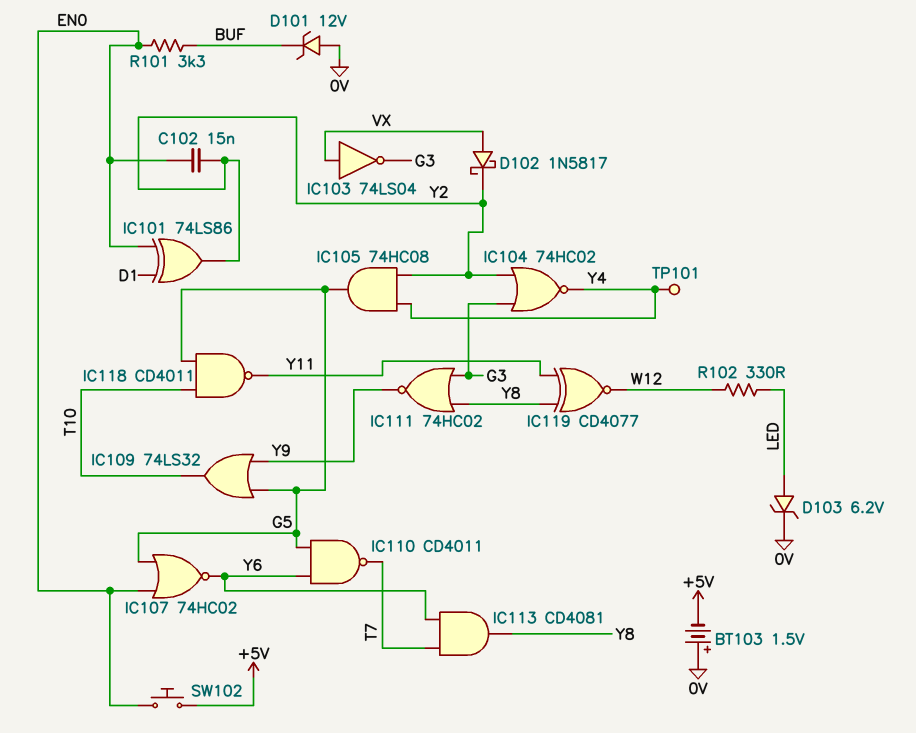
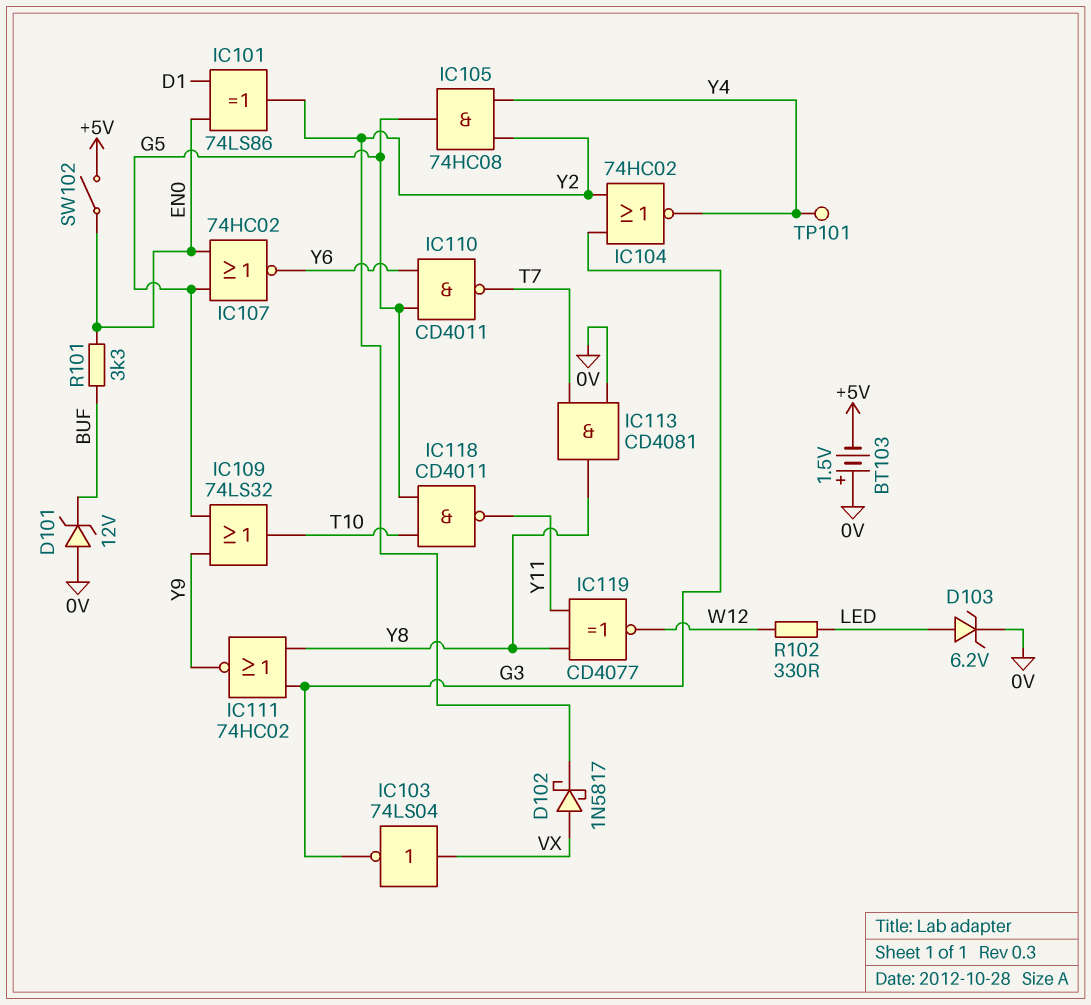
C102: 15nF (EN0, Y2) -> none
IC113: AND CD4081 (in T7, in Y6, out Y8) -> AND CD4081 (in 0V, in T7, out Y8)
SW102: button (+5V, EN0) -> switch (+5V, EN0)

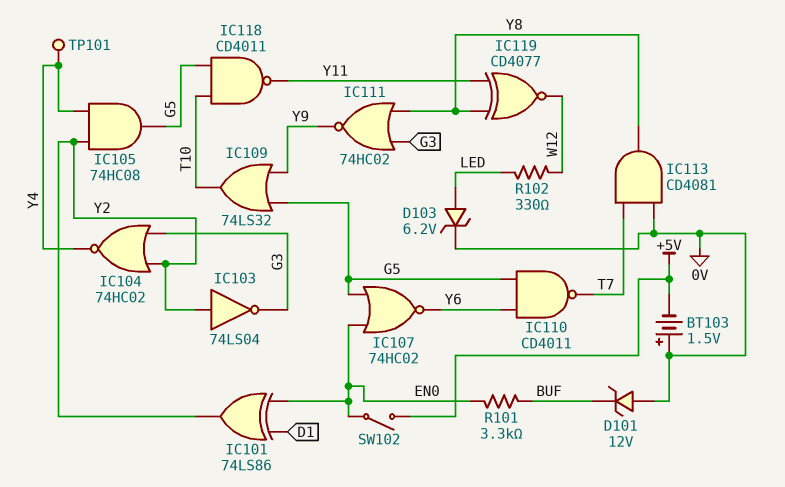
D102: schottky 1N5817 (A VX, K Y2) -> none
IC103: NOT 74LS04 (in VX, out G3) -> NOT 74LS04 (in Y2, out G3)

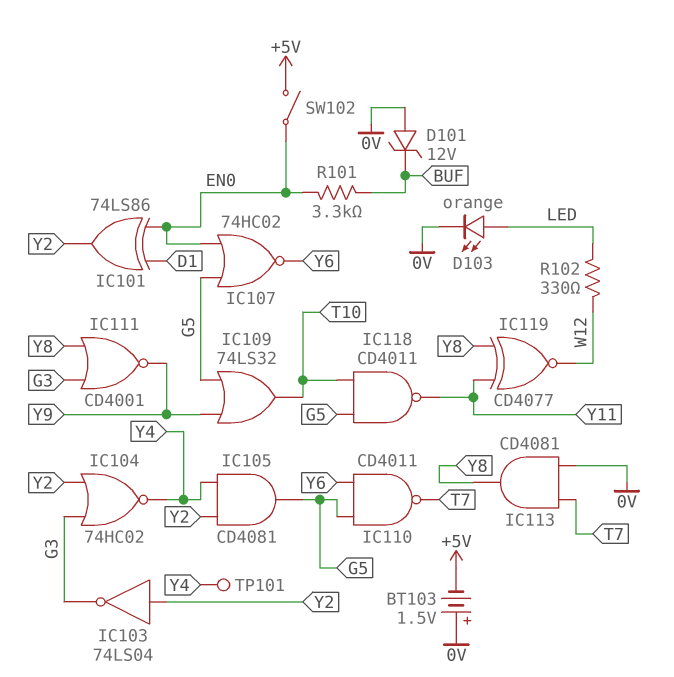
D103: zener 6.2V (A LED, K 0V) -> LED orange (A LED, K 0V)
IC105: AND 74HC08 (in Y2, in Y4, out G5) -> AND CD4081 (in Y2, in Y4, out G5)
IC111: NOR 74HC02 (in G3, in Y8, out Y9) -> NOR CD4001 (in G3, in Y8, out Y9)

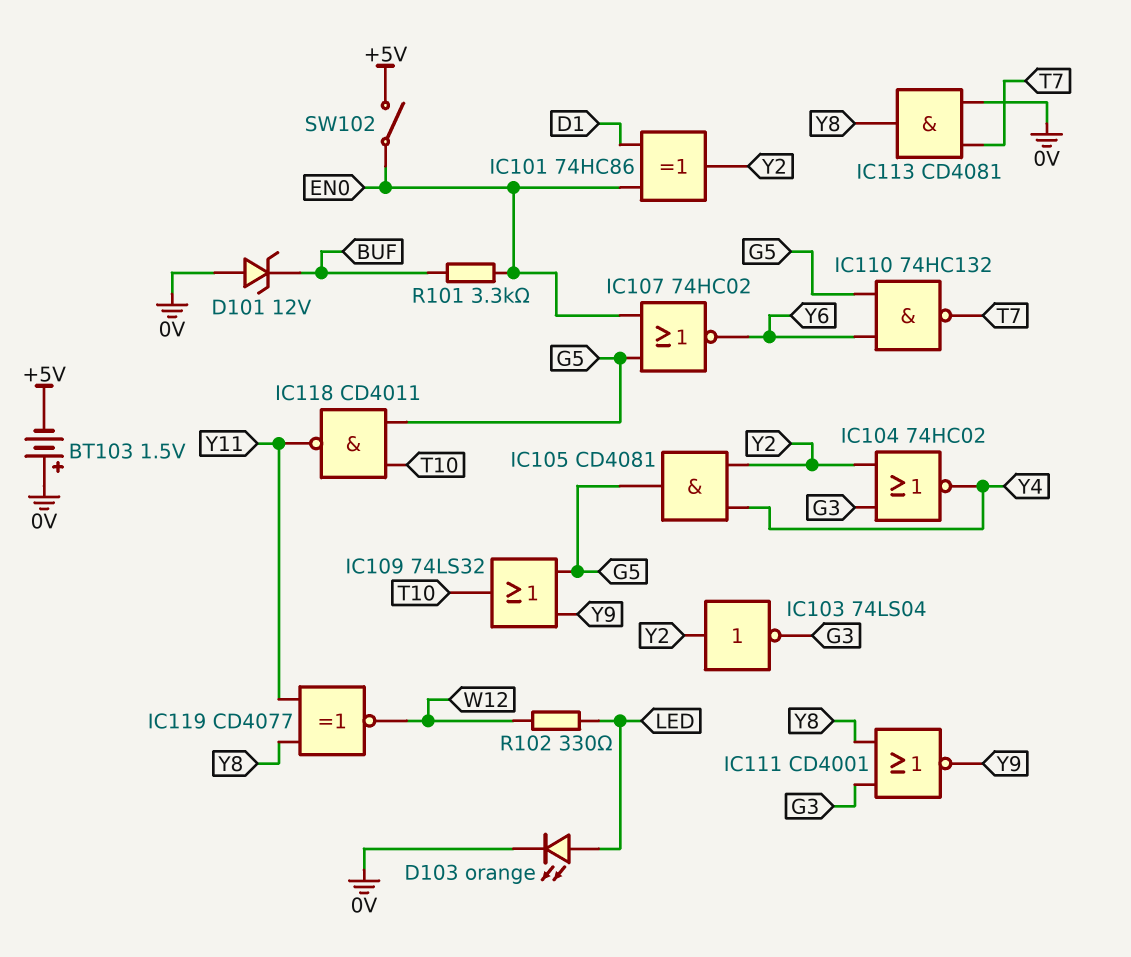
IC101: XOR 74LS86 (in D1, in EN0, out Y2) -> XOR 74HC86 (in D1, in EN0, out Y2)
IC110: NAND CD4011 (in G5, in Y6, out T7) -> NAND 74HC132 (in G5, in Y6, out T7)
TP101: test point (Y4) -> none

